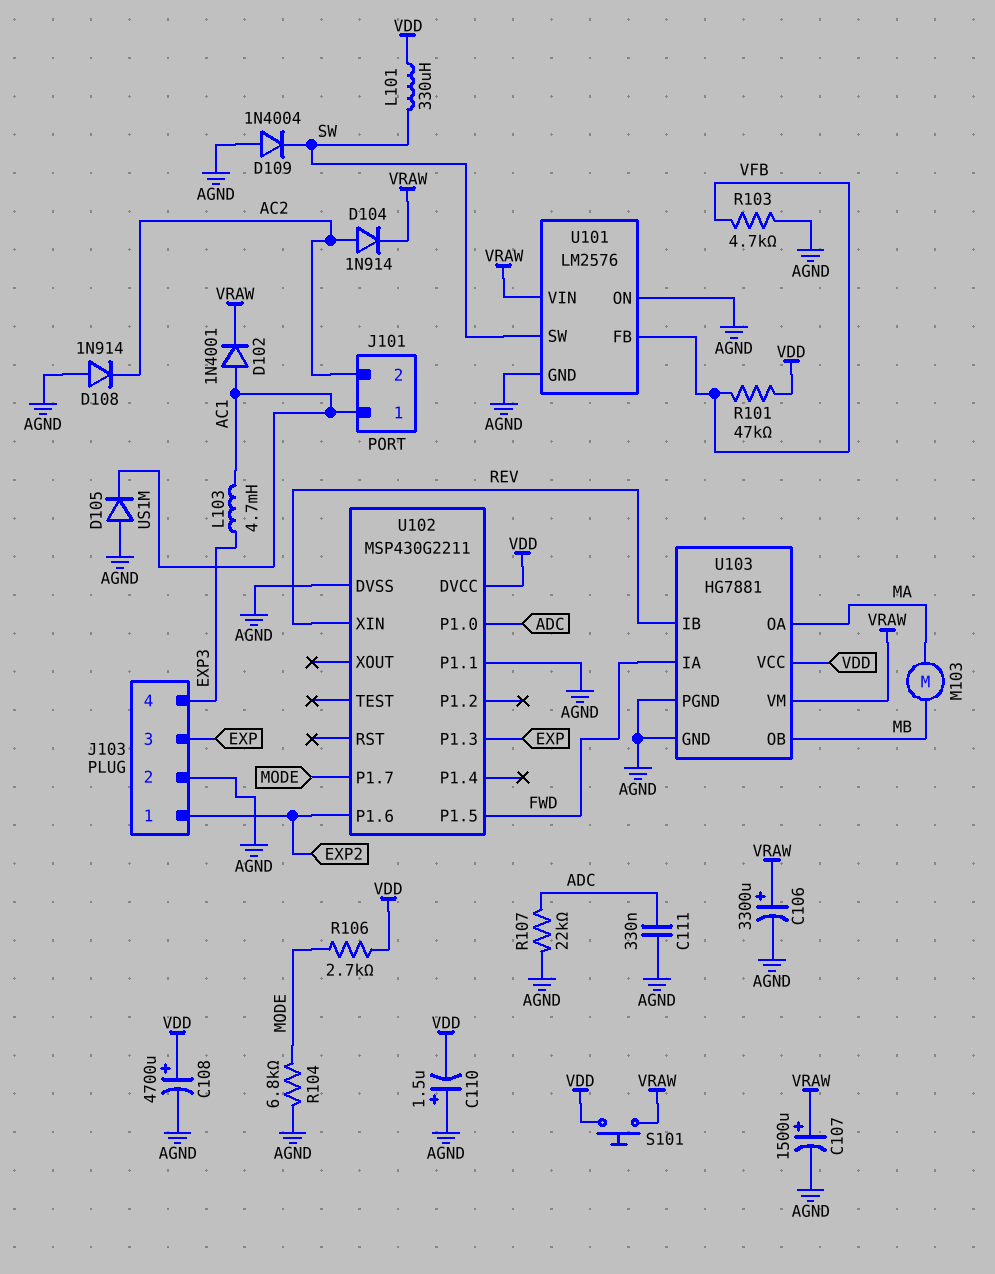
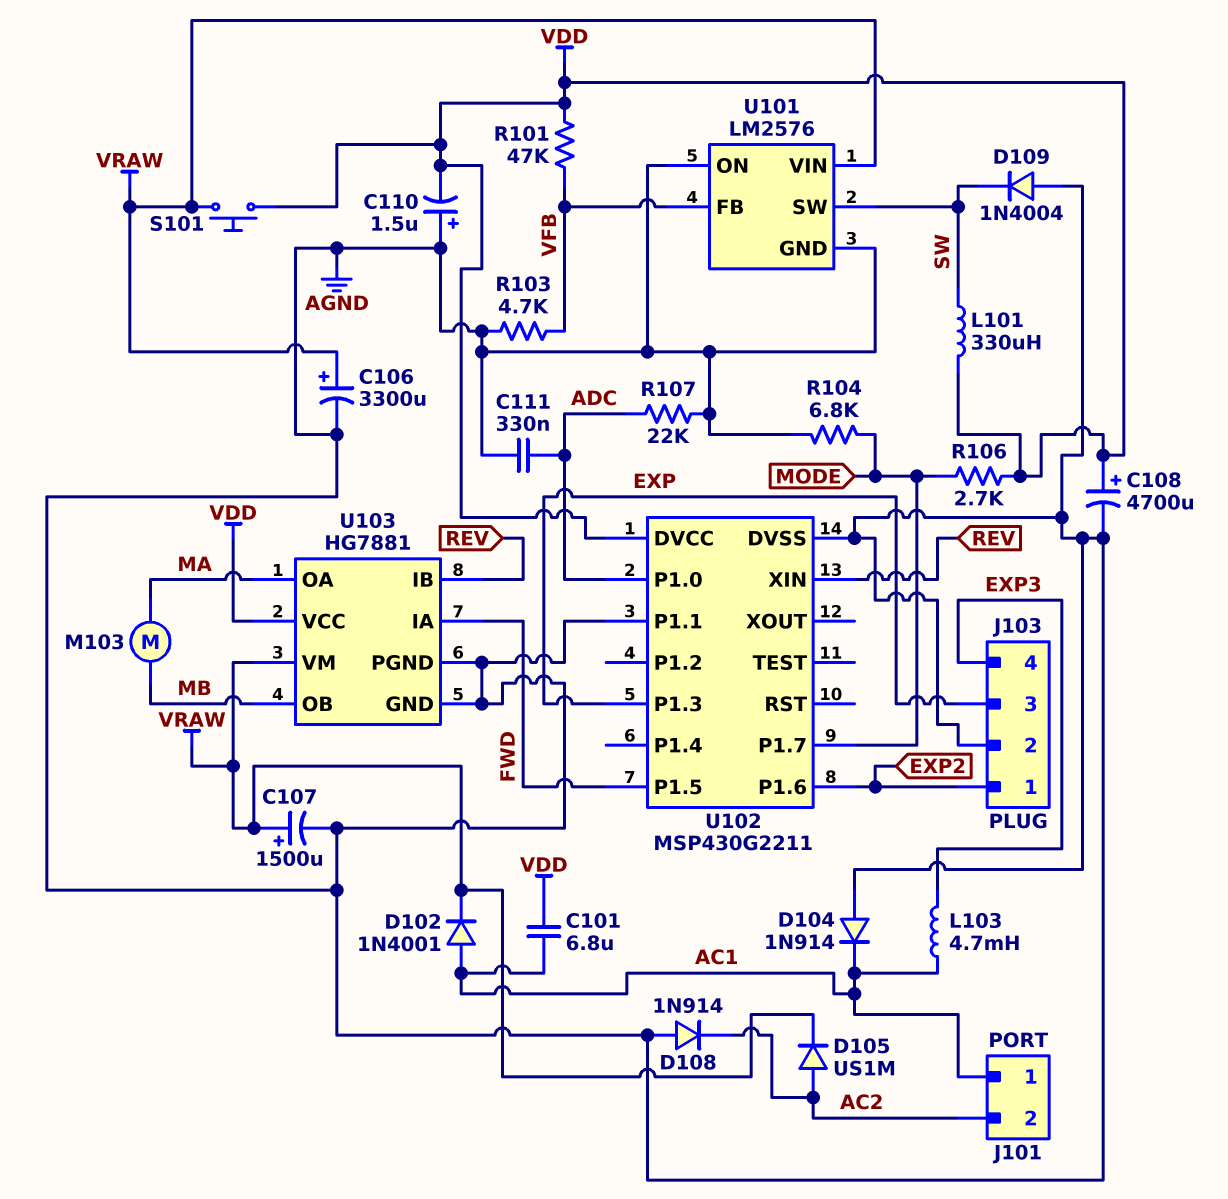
C101: none -> 6.8uF (AC1, VDD)
D104: diode 1N914 (A AC2, K VRAW) -> diode 1N914 (A AGND, K AC1)
D105: diode US1M (A AGND, K AC1) -> diode US1M (A AC2, K VRAW)

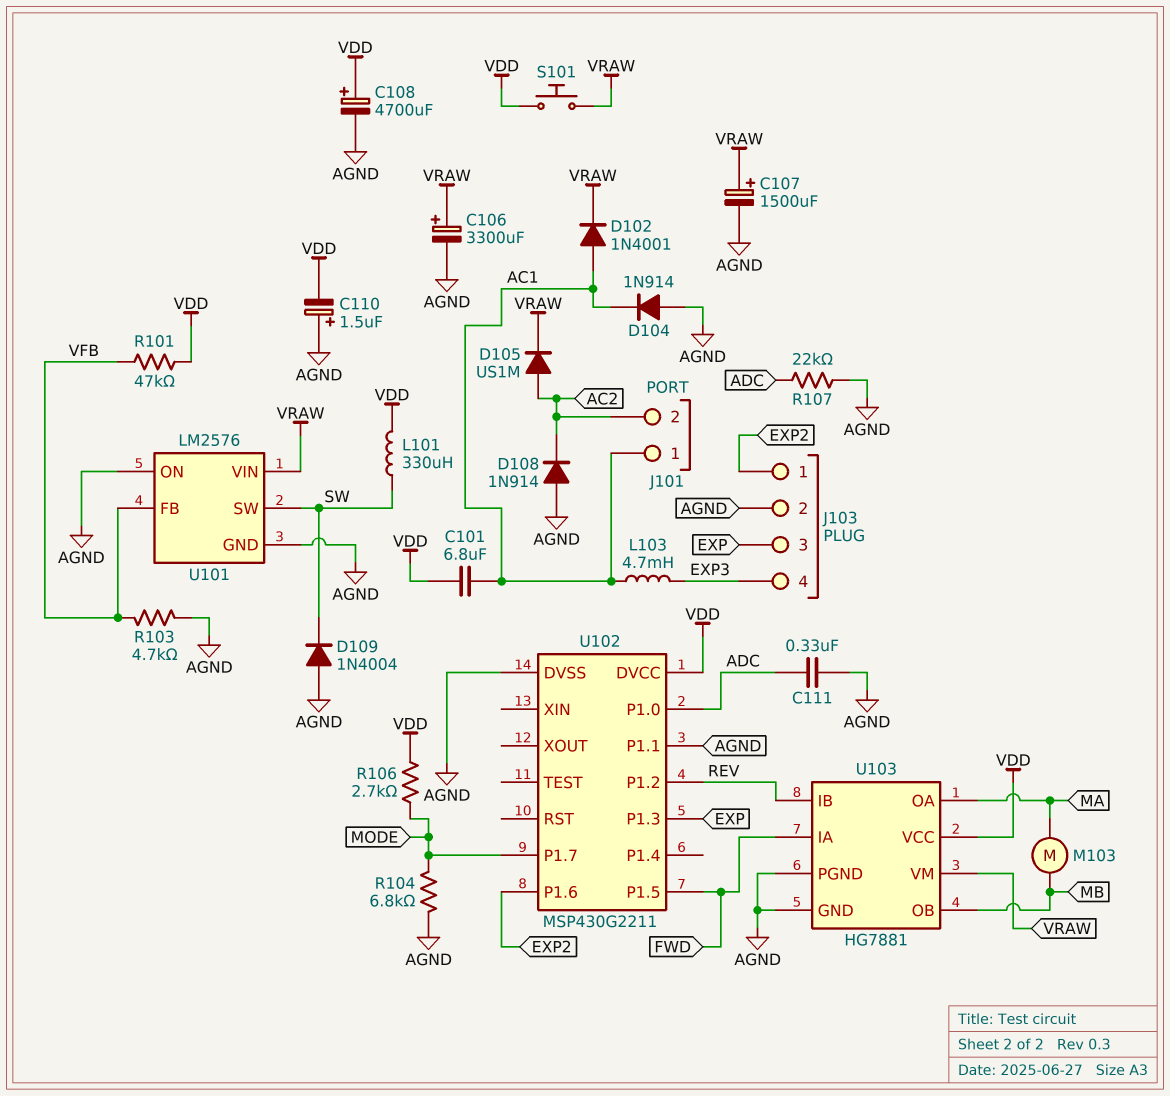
U102 pin P1.2: none -> REV
U102 pin XIN: REV -> none

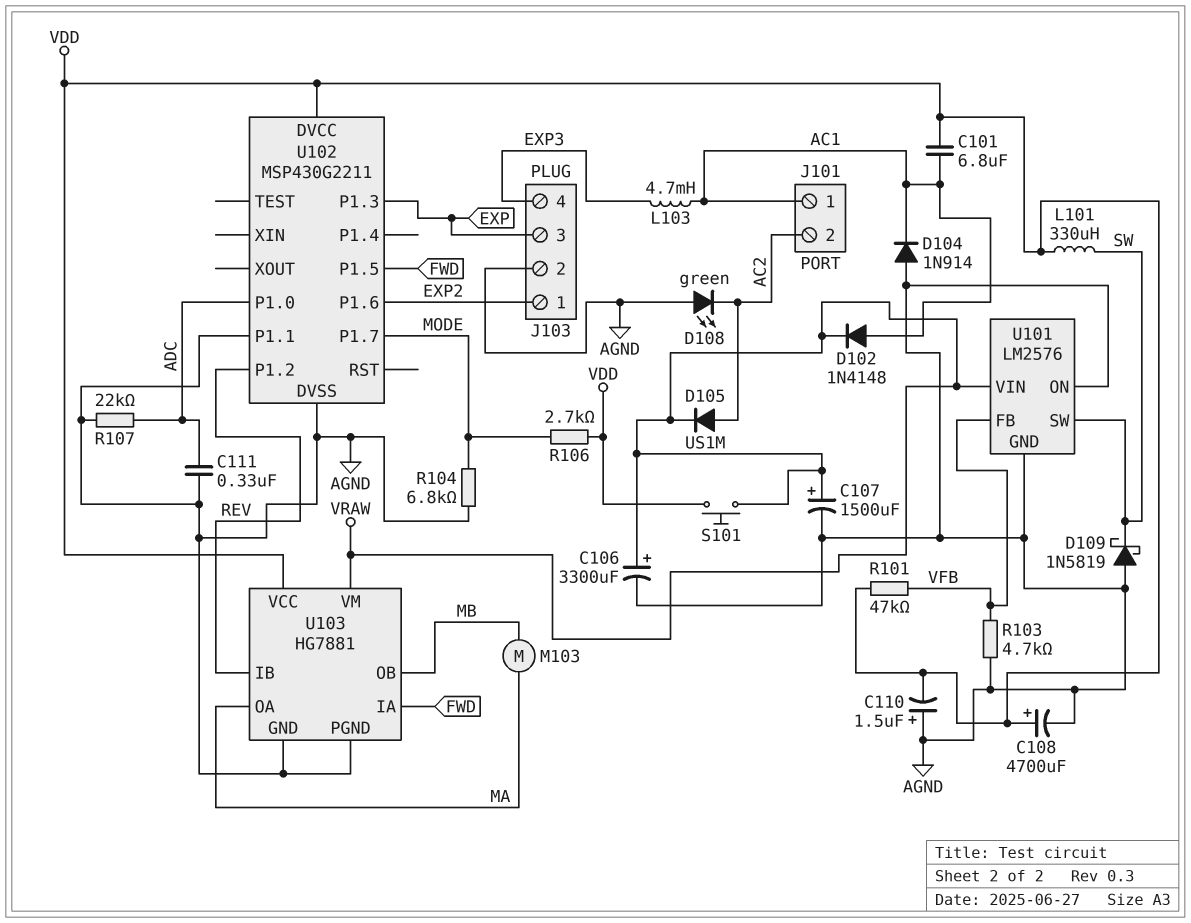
D102: diode 1N4001 (A AC1, K VRAW) -> diode 1N4148 (A AC1, K VRAW)
D108: diode 1N914 (A AGND, K AC2) -> LED green (A AGND, K AC2)
D109: diode 1N4004 (A AGND, K SW) -> schottky 1N5819 (A AGND, K SW)

